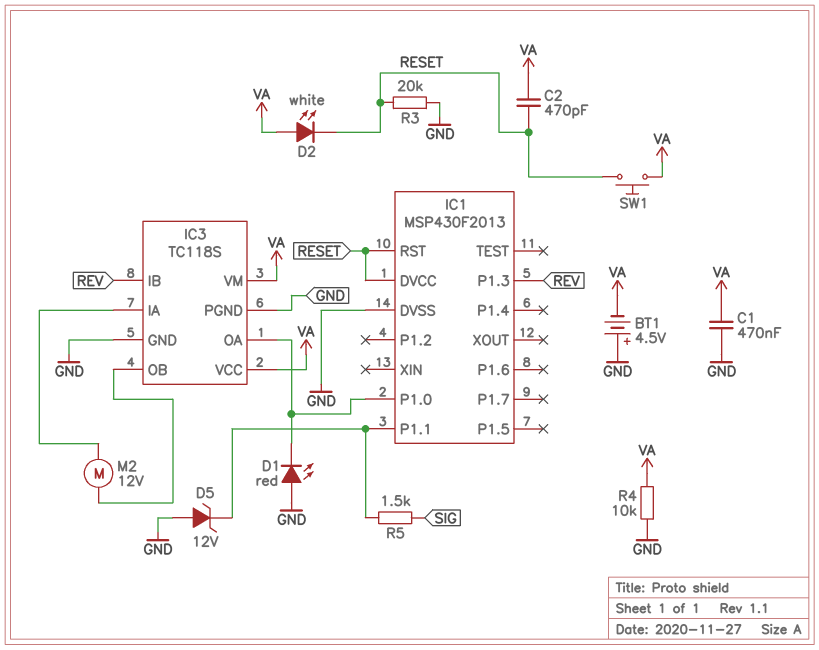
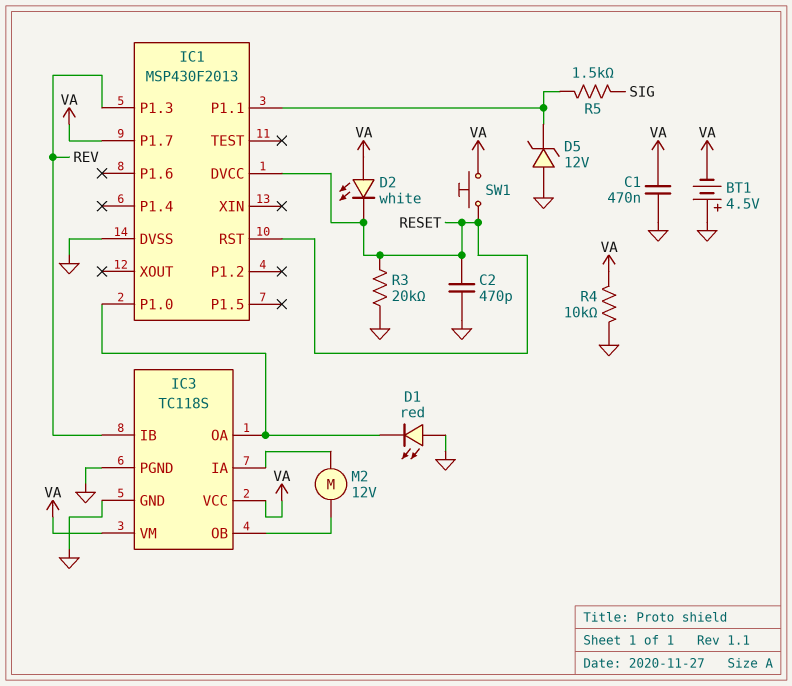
C2: 470pF (RESET, VA) -> 470pF (GND, RESET)
IC1 pin P1.7: none -> VA

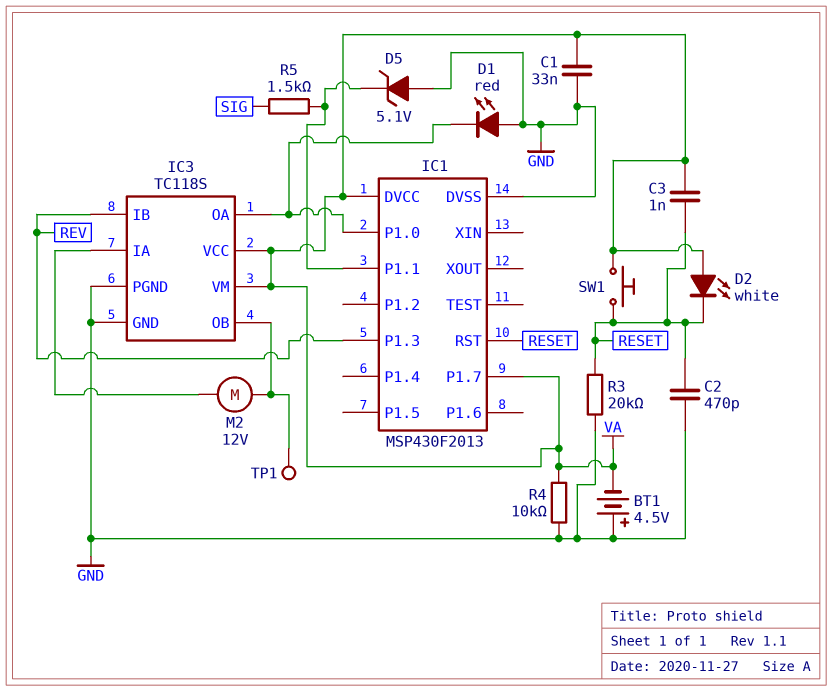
C1: 470nF (GND, VA) -> 33nF (GND, VA)
C3: none -> 1nF (RESET, VA)
D5: zener 12V (A GND, K IC1/P1.1) -> zener 5.1V (A GND, K IC1/P1.1)
IC1 pin DVCC: RESET -> VA
TP1: none -> test point (IC3/OB)

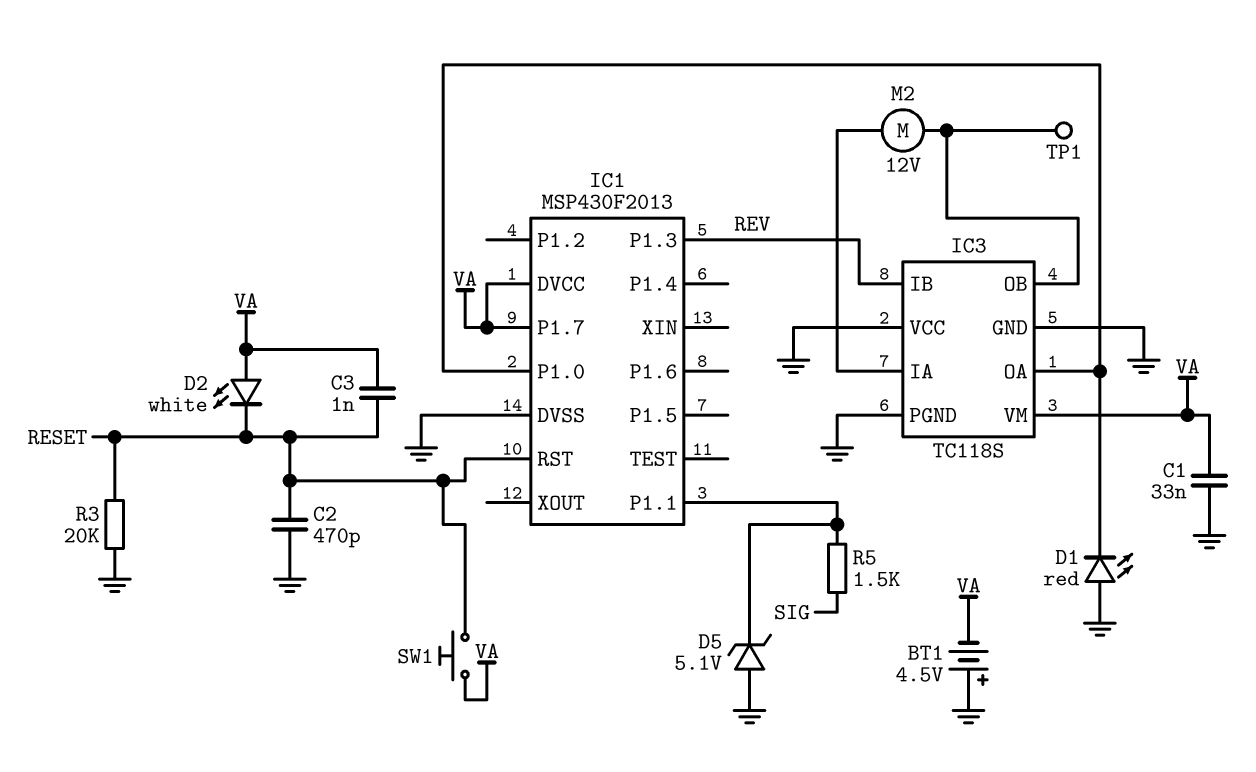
IC3 pin VCC: VA -> GND
R4: 10k (GND, VA) -> none

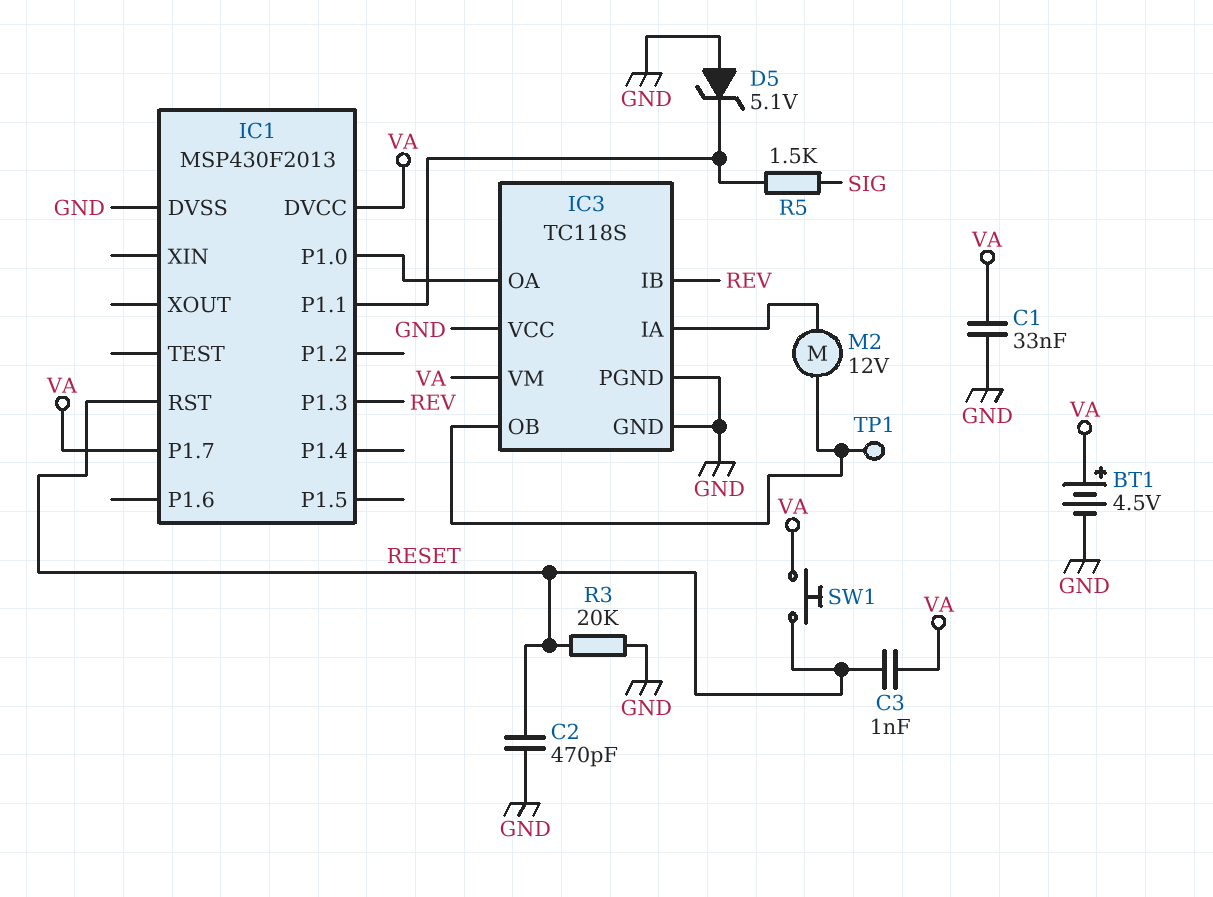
BT1: 4.5V (plus GND, minus VA) -> 4.5V (plus VA, minus GND)
D1: LED red (A GND, K IC1/P1.0) -> none
D2: LED white (A VA, K RESET) -> none

